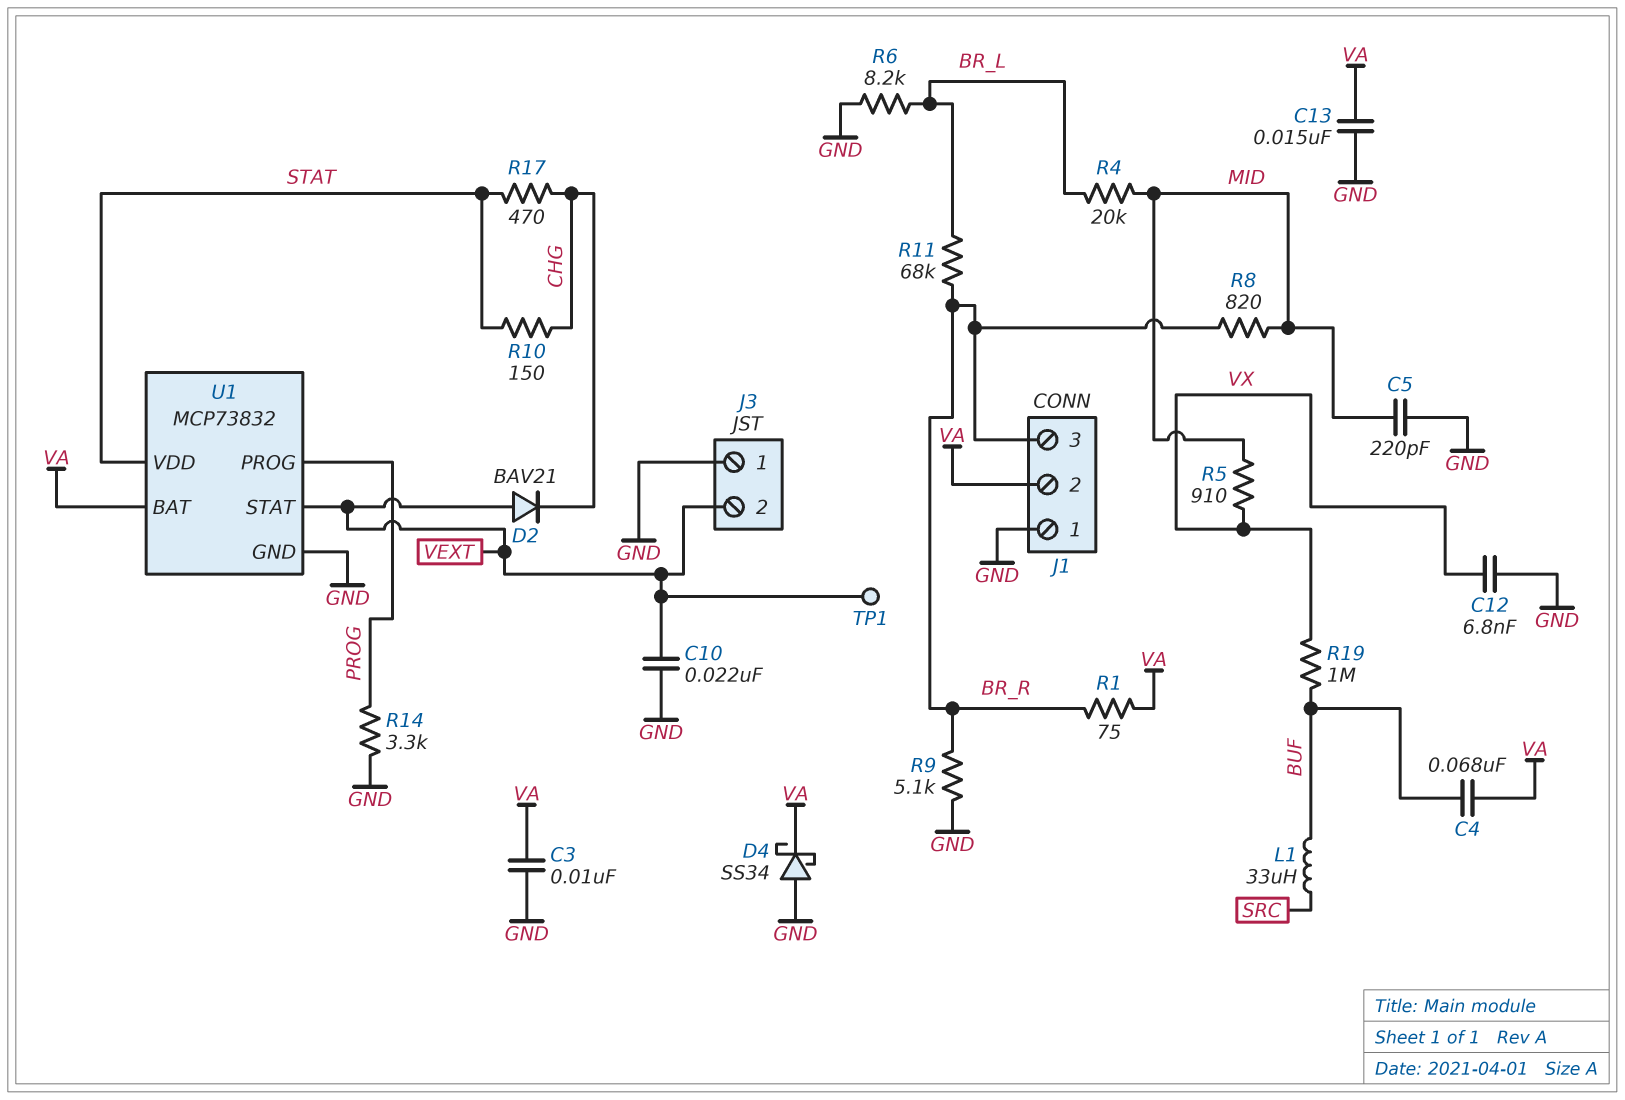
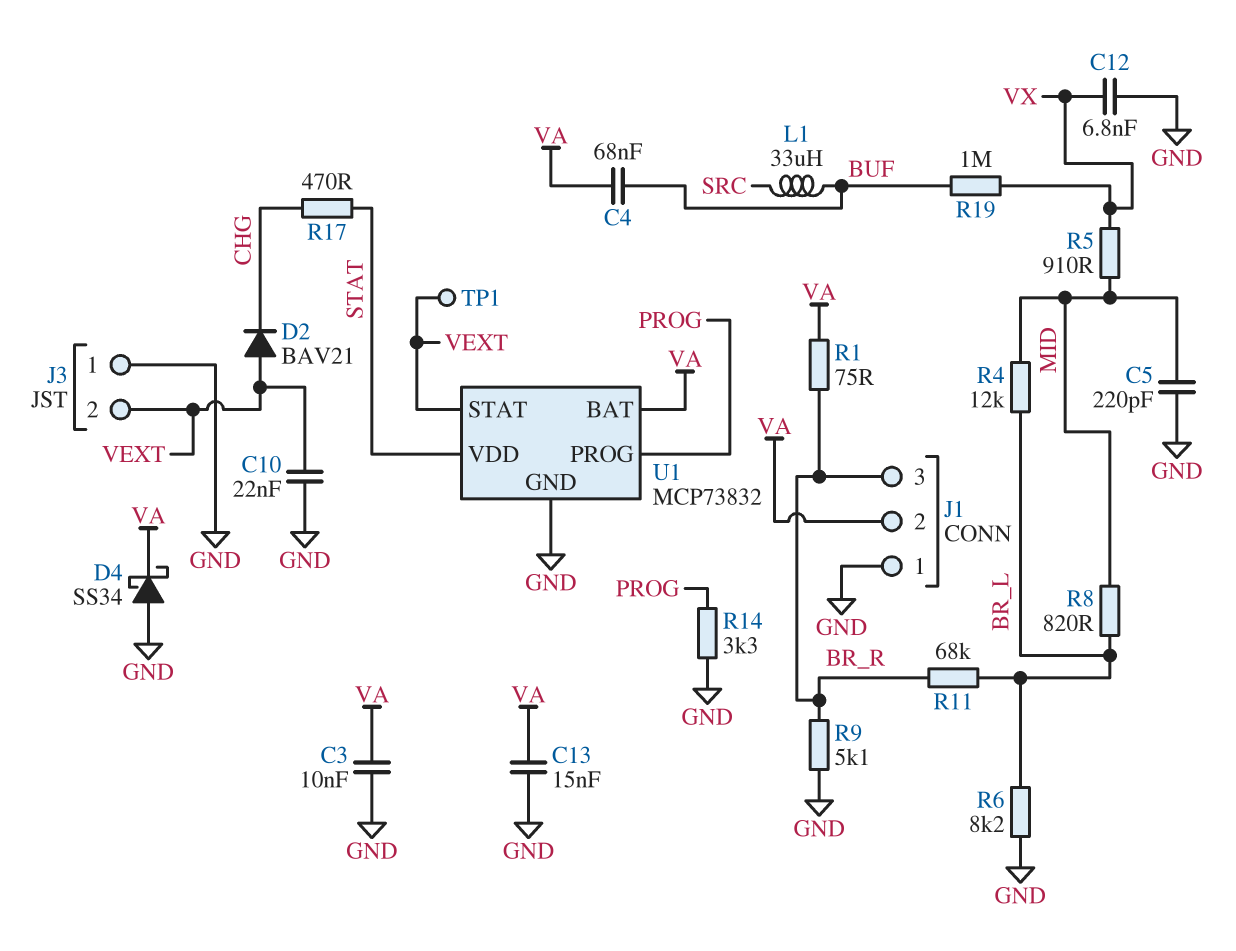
R4: 20k (BR_L, MID) -> 12k (BR_L, MID)
R8: 820 (BR_R, MID) -> 820 (BR_L, MID)
R10: 150 (CHG, STAT) -> none

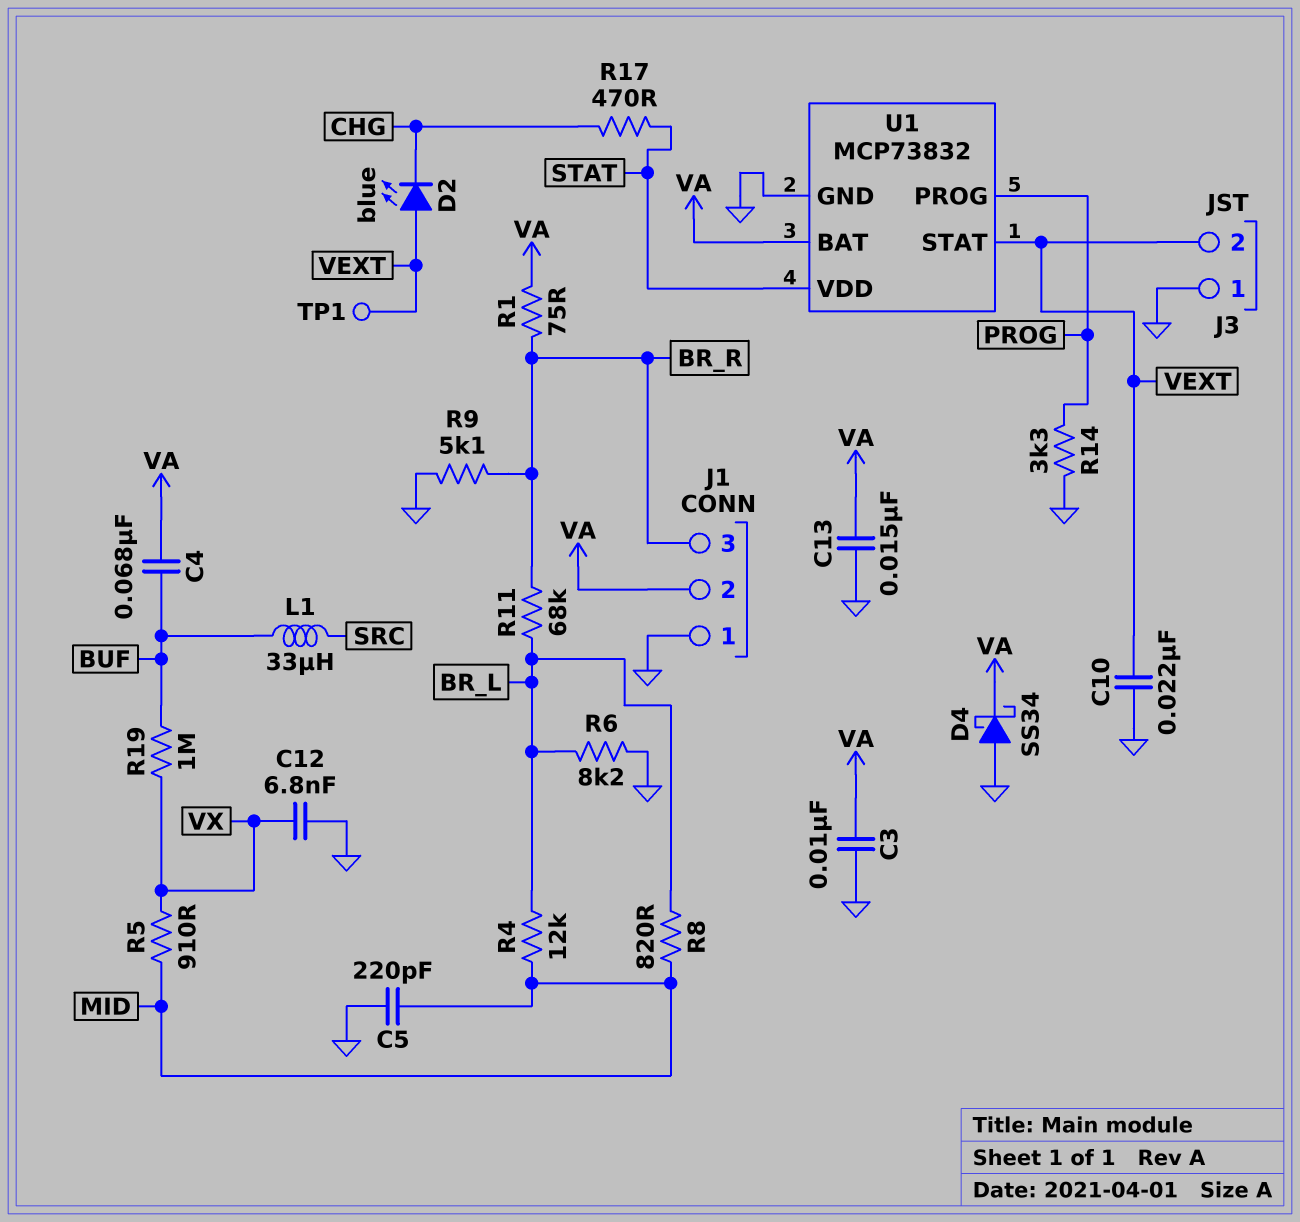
D2: diode BAV21 (A VEXT, K CHG) -> LED blue (A VEXT, K CHG)

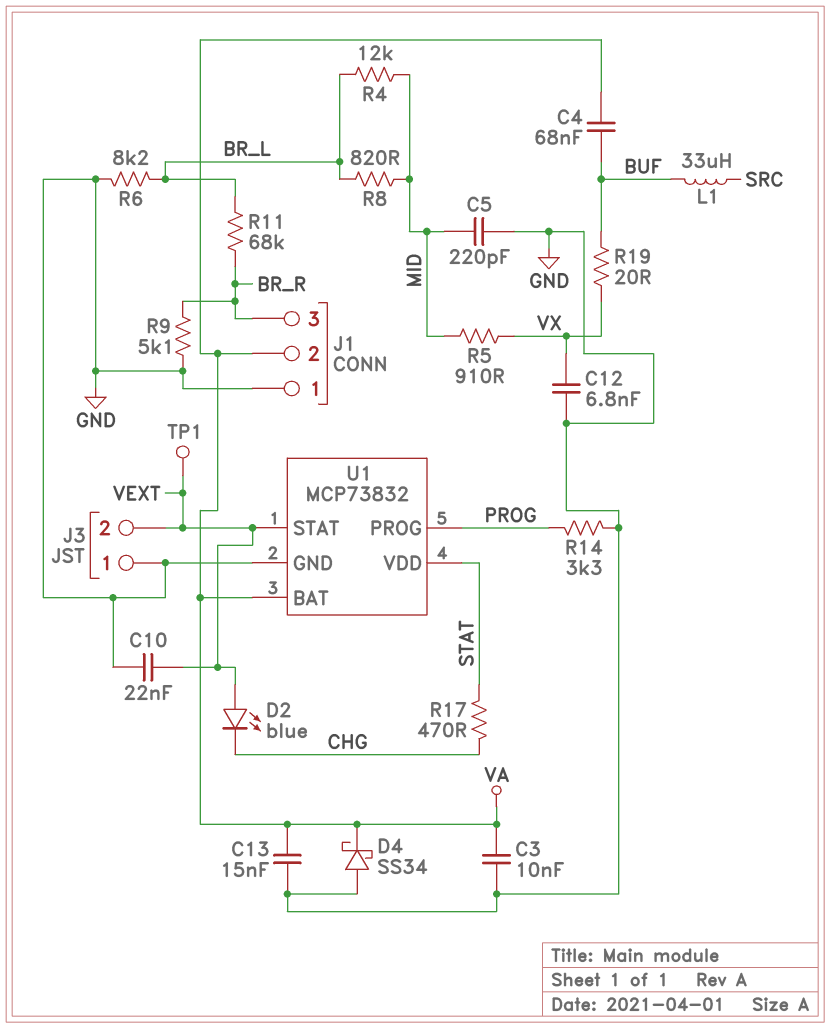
R1: 75 (BR_R, VA) -> none
R19: 1M (BUF, VX) -> 20 (BUF, VX)

